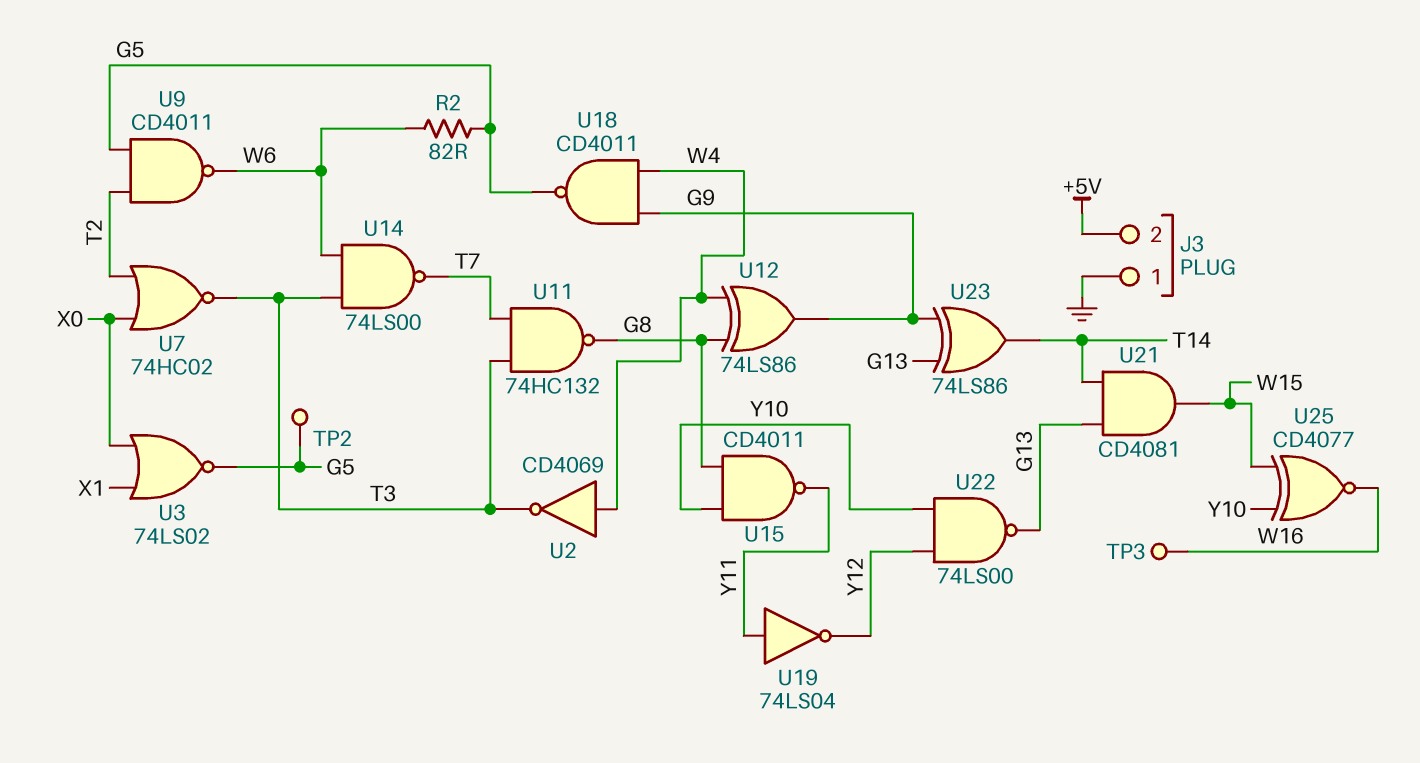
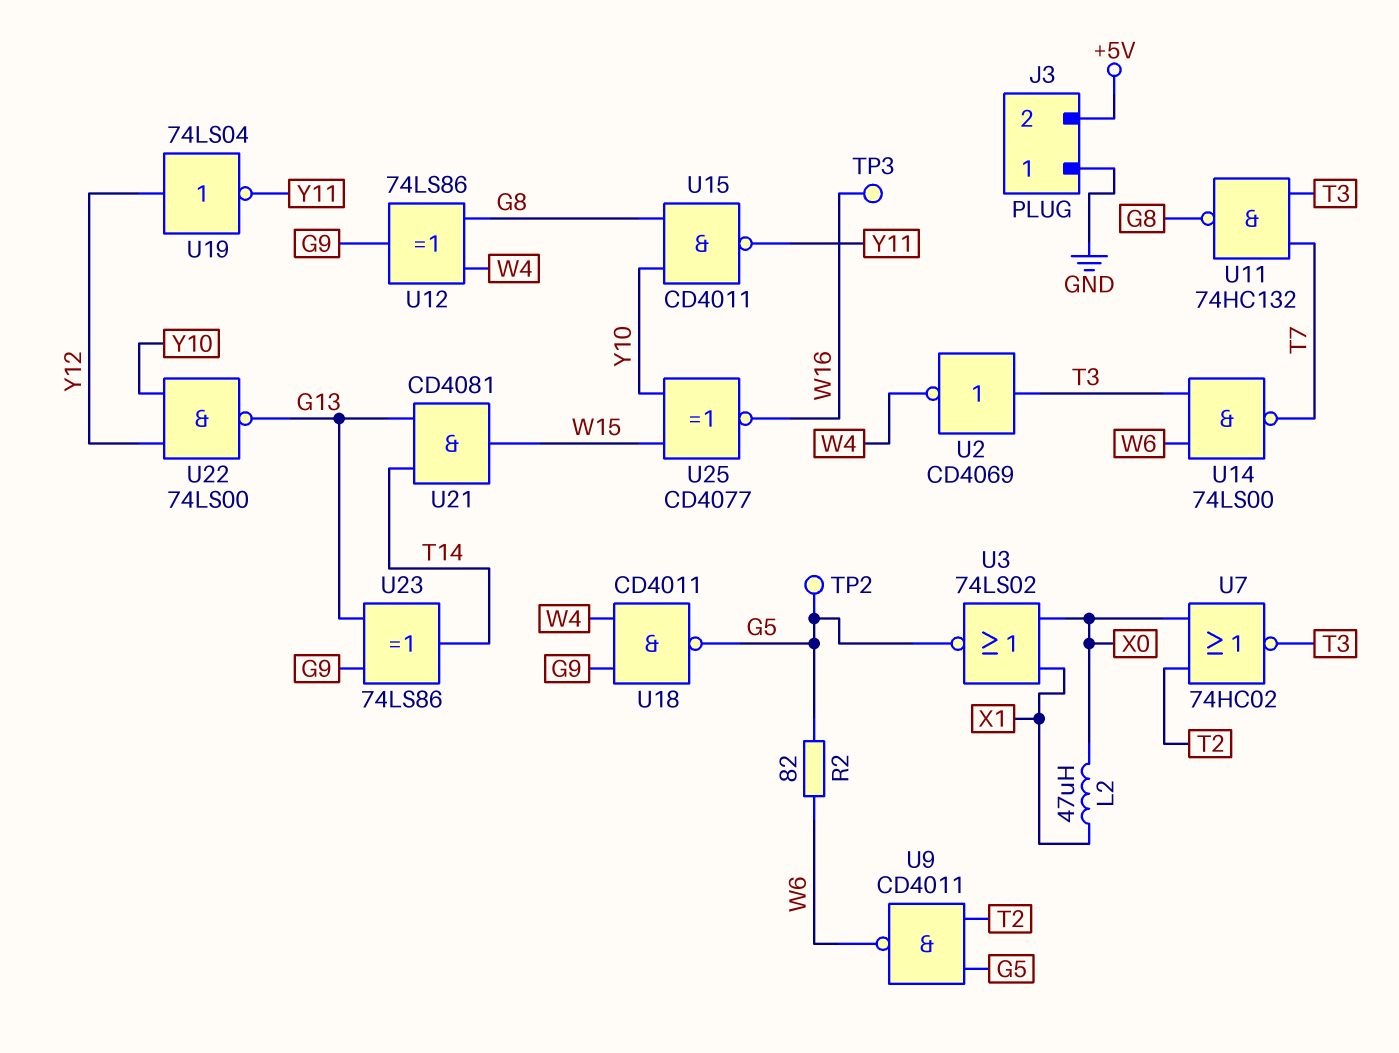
L2: none -> 47uH (X0, X1)
U2: NOT CD4069 (in W4, out T3) -> NOT CD4069 (in T3, out W4)
U19: NOT 74LS04 (in Y11, out Y12) -> NOT 74LS04 (in Y12, out Y11)

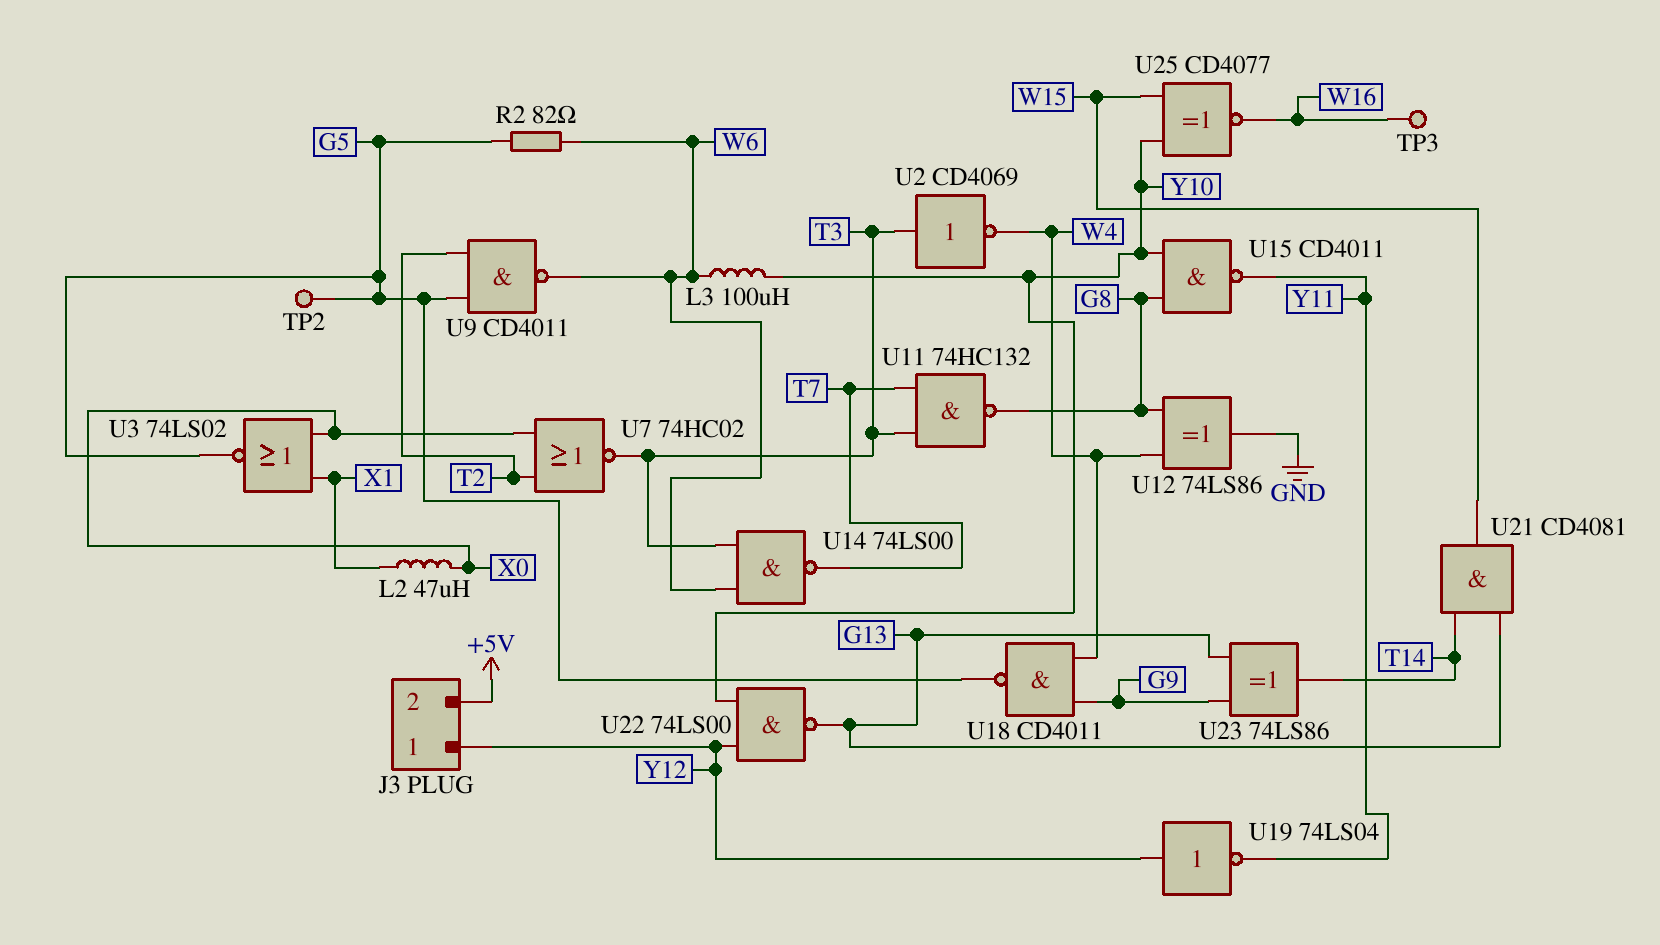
J3 pin 1: GND -> Y12
L3: none -> 100uH (W6, Y10)
U12: XOR 74LS86 (in G8, in W4, out G9) -> XOR 74LS86 (in G8, in W4, out GND)

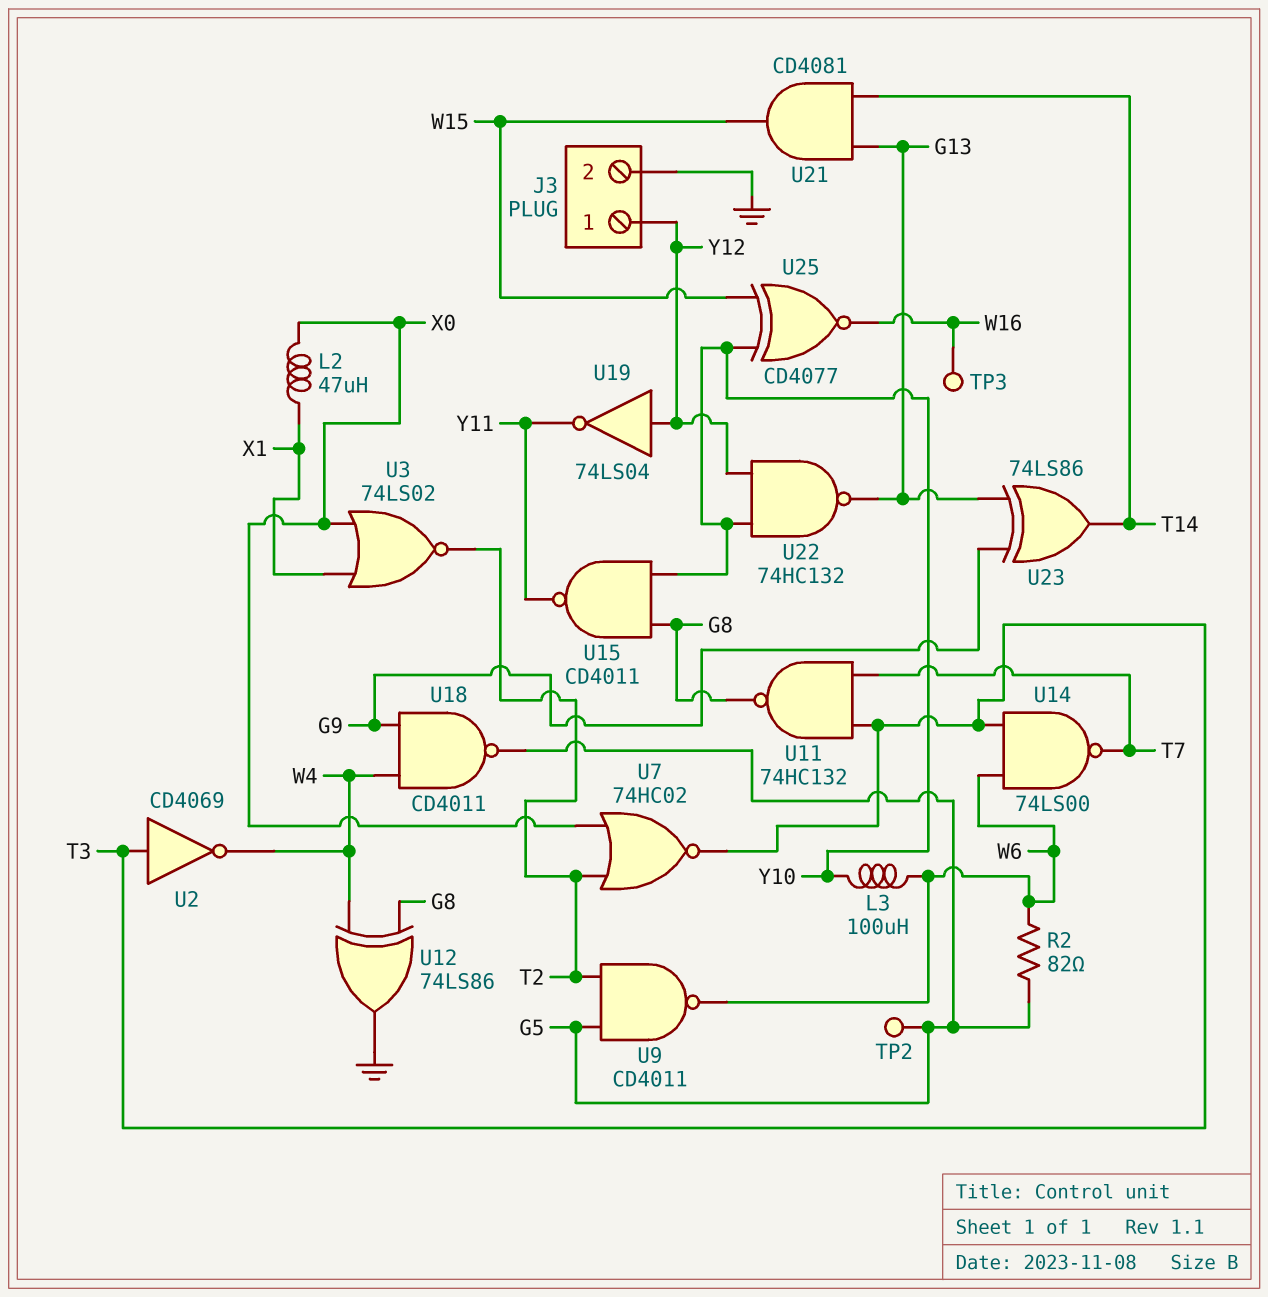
J3 pin 2: +5V -> GND
U3: NOR 74LS02 (in X0, in X1, out G5) -> NOR 74LS02 (in X0, in X1, out T2)
U22: NAND 74LS00 (in Y10, in Y12, out G13) -> NAND 74HC132 (in Y10, in Y12, out G13)

